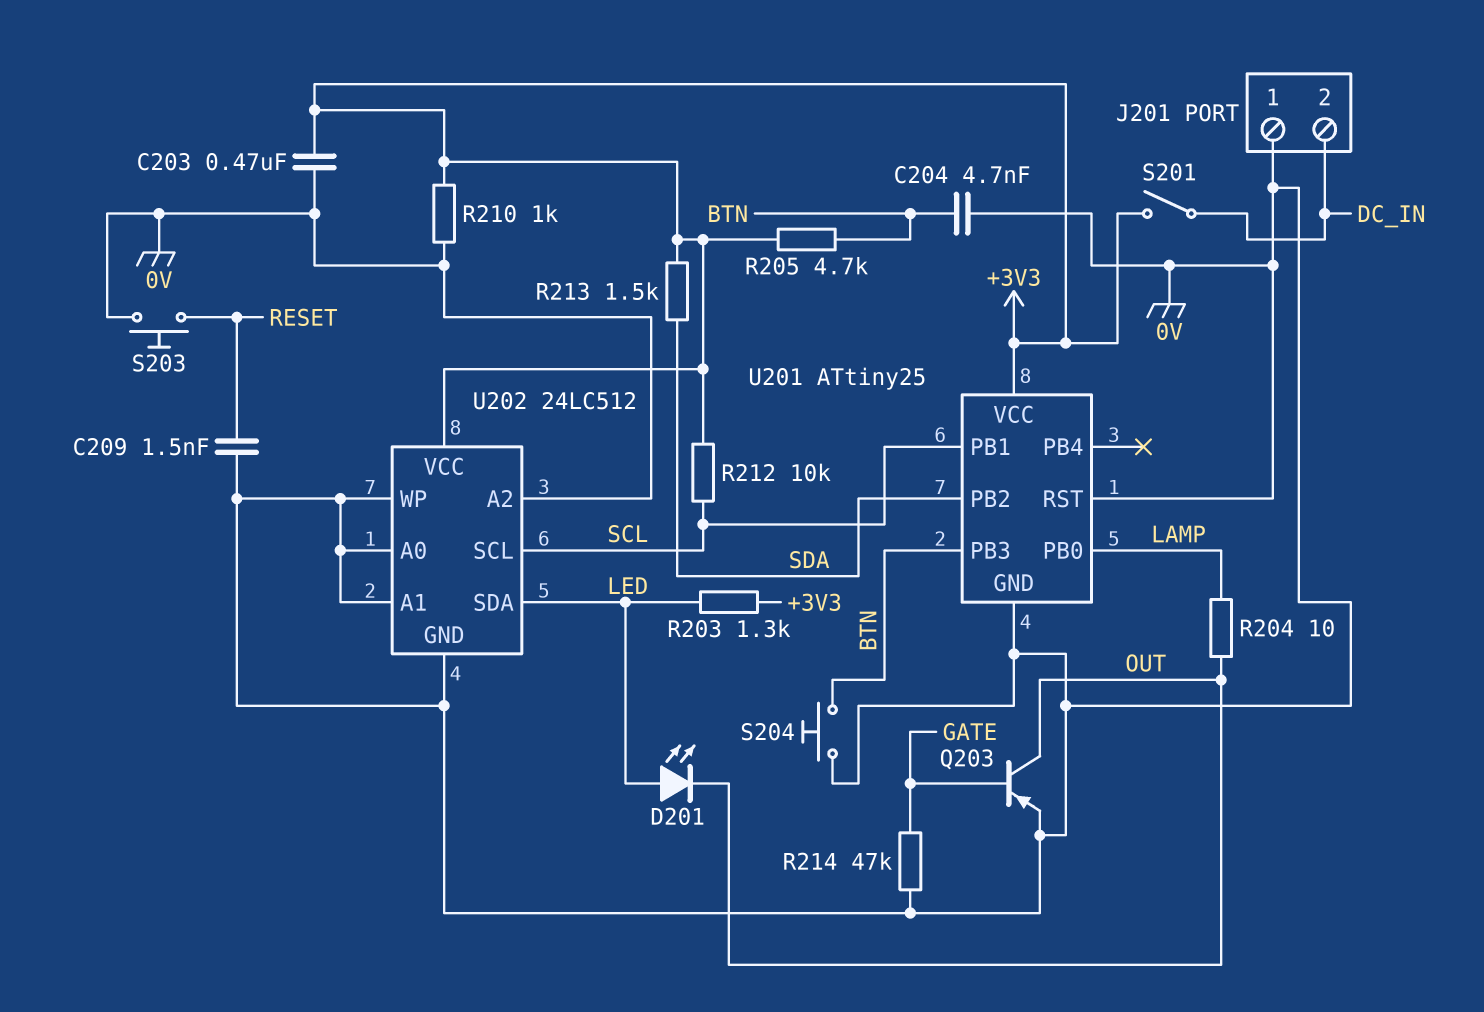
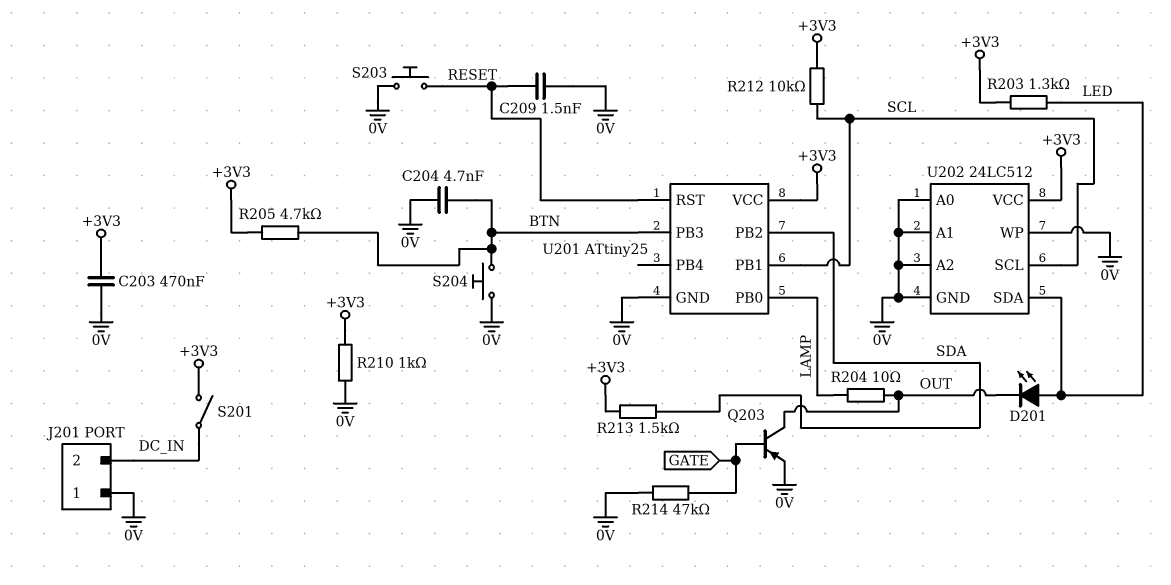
U201 pin RST: 0V -> RESET

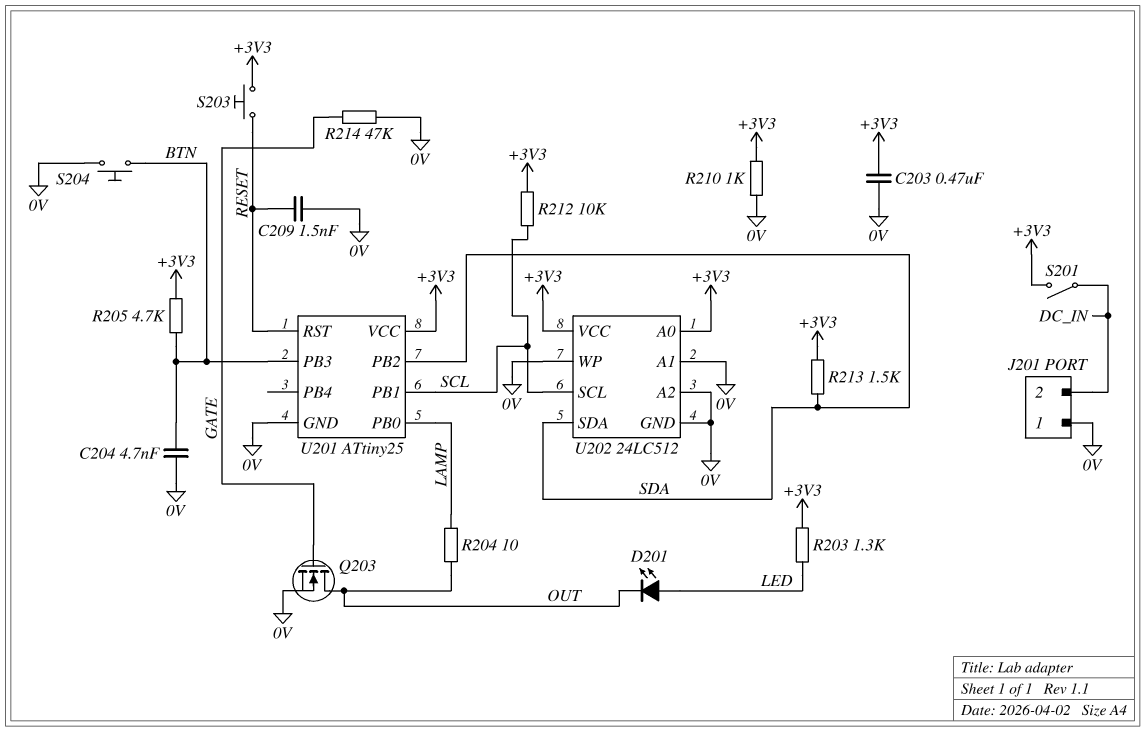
Q203: PNP (B GATE, C OUT, E 0V) -> NMOS (G GATE, D OUT, S 0V)
S203: button (0V, RESET) -> button (+3V3, RESET)
U202 pin A0: 0V -> +3V3
U202 pin SDA: LED -> SDA

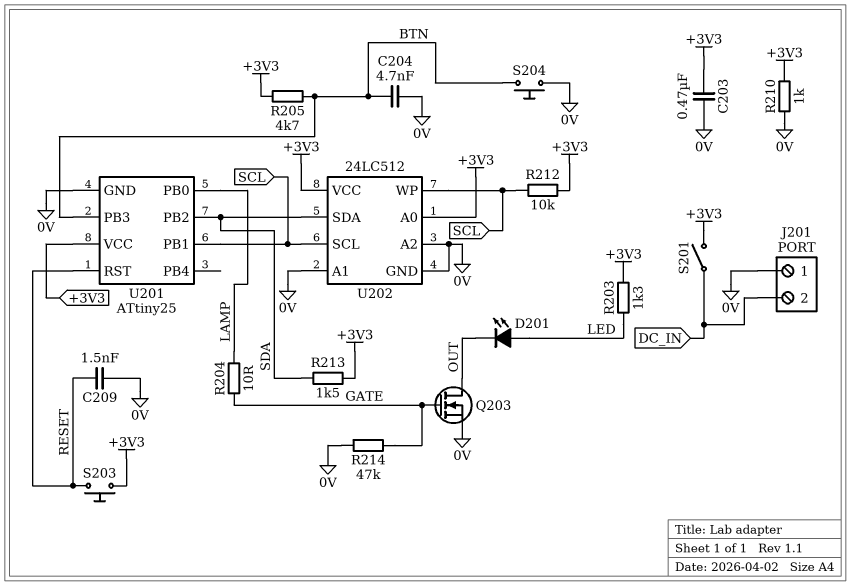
R204: 10 (LAMP, OUT) -> 10 (GATE, LAMP)
U202 pin WP: 0V -> SCL

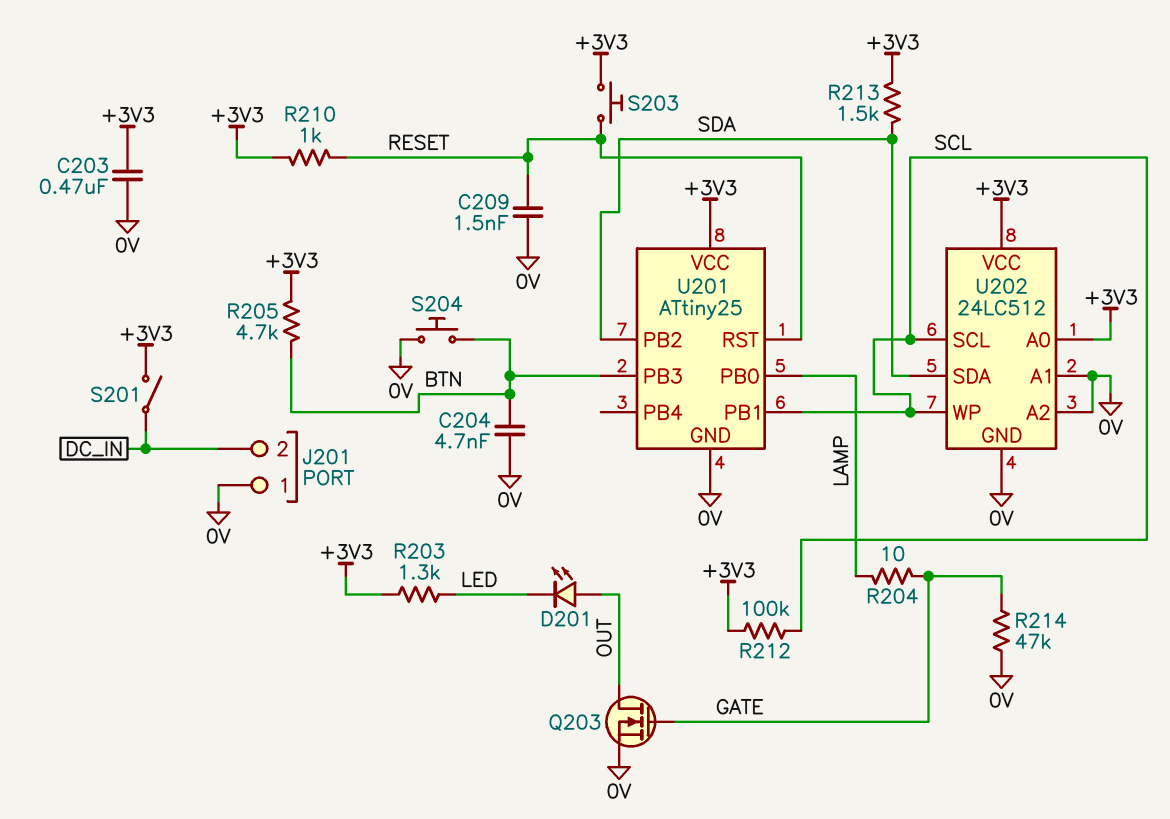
D201: LED (A LED, K OUT) -> LED (A OUT, K LED)
R210: 1k (+3V3, 0V) -> 1k (+3V3, RESET)
R212: 10k (+3V3, SCL) -> 100k (+3V3, SCL)

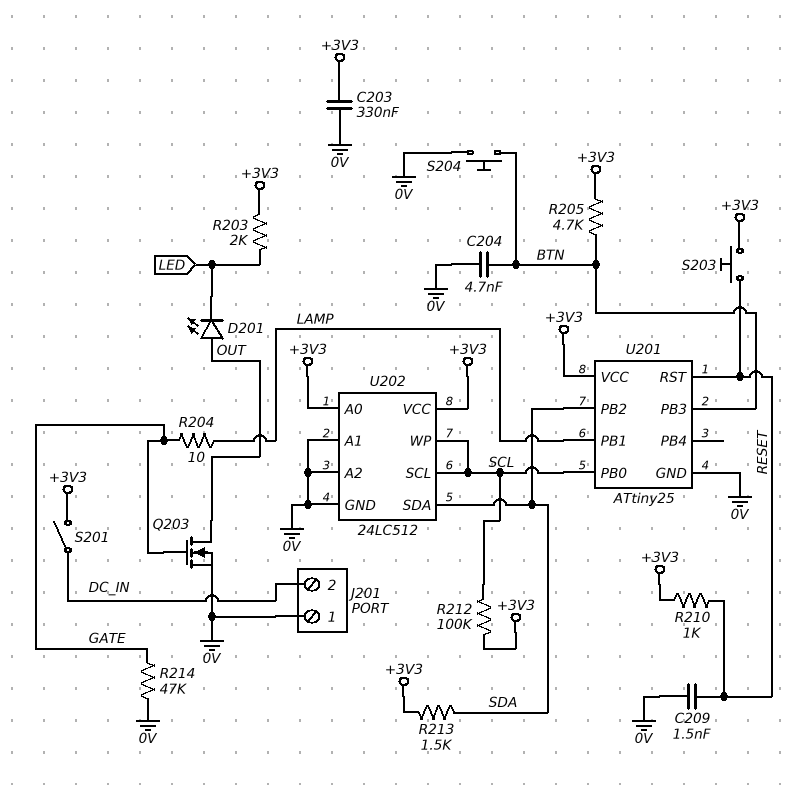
C203: 470nF (+3V3, 0V) -> 330nF (+3V3, 0V)
R203: 1.3k (+3V3, LED) -> 2k (+3V3, LED)
U201 pin PB0: LAMP -> SCL
U201 pin PB1: SCL -> LAMP

